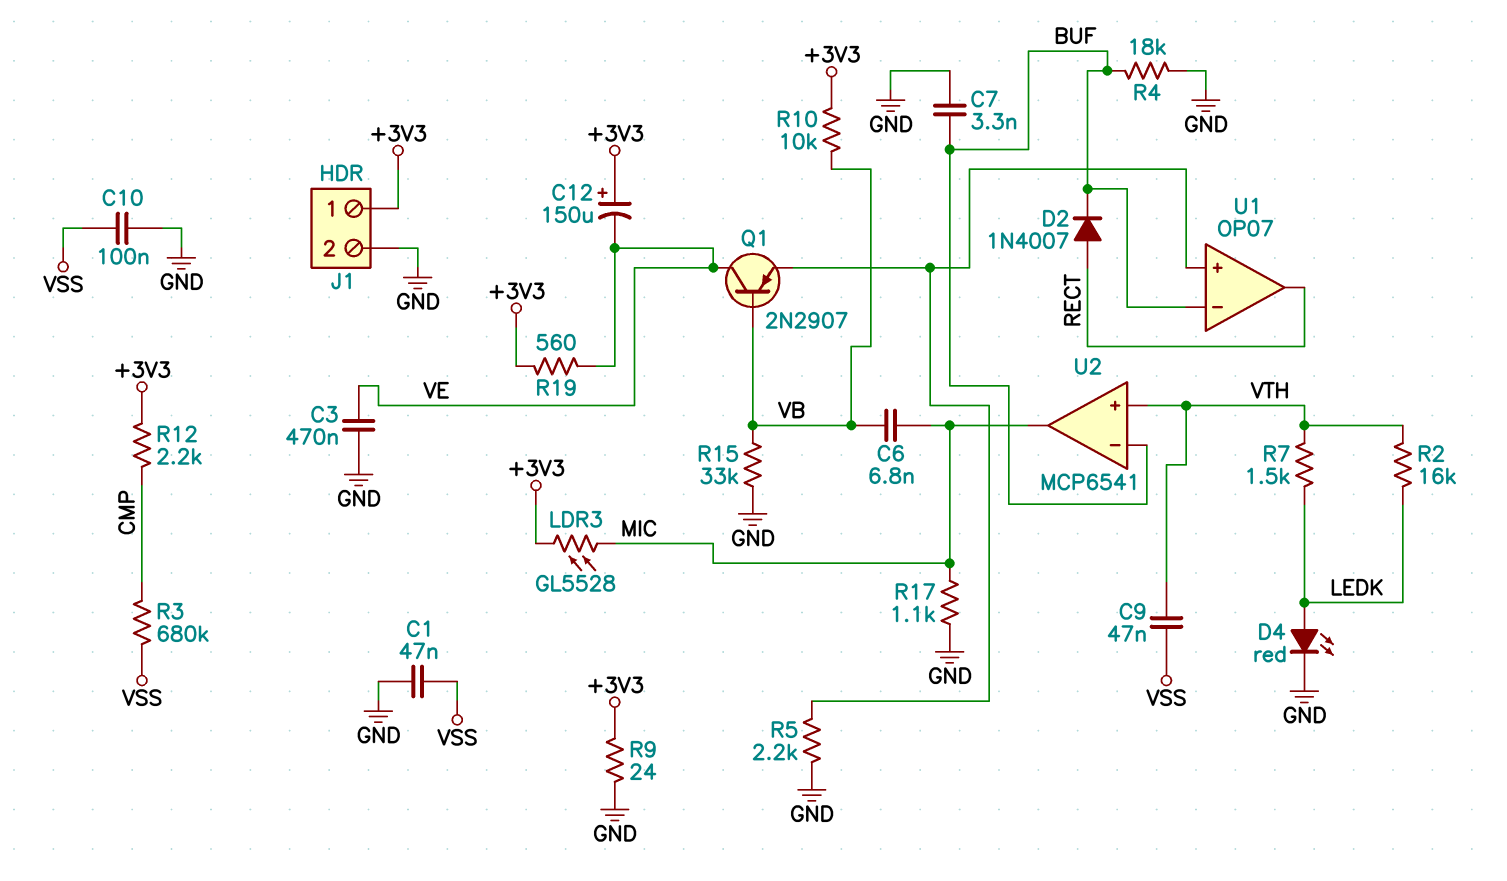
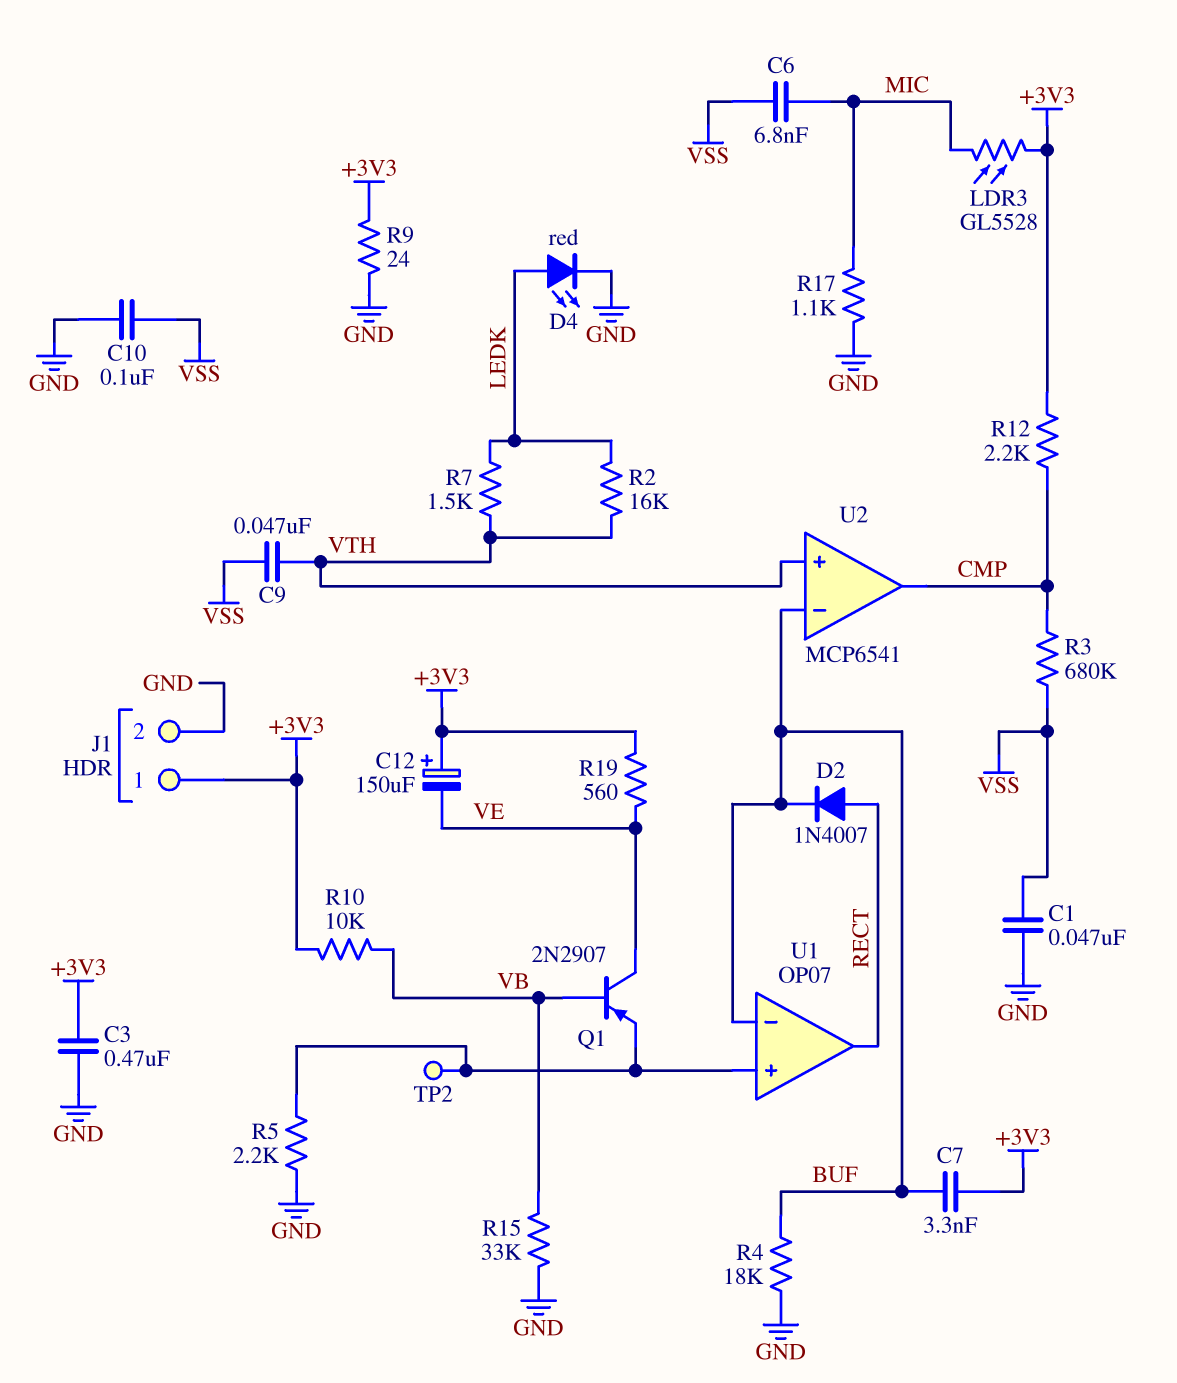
C3: 470nF (GND, VE) -> 470nF (+3V3, GND)
C6: 6.8nF (MIC, VB) -> 6.8nF (MIC, VSS)
C7: 3.3nF (BUF, GND) -> 3.3nF (+3V3, BUF)
TP2: none -> test point (U1/in+)
U2 pin out: MIC -> CMP

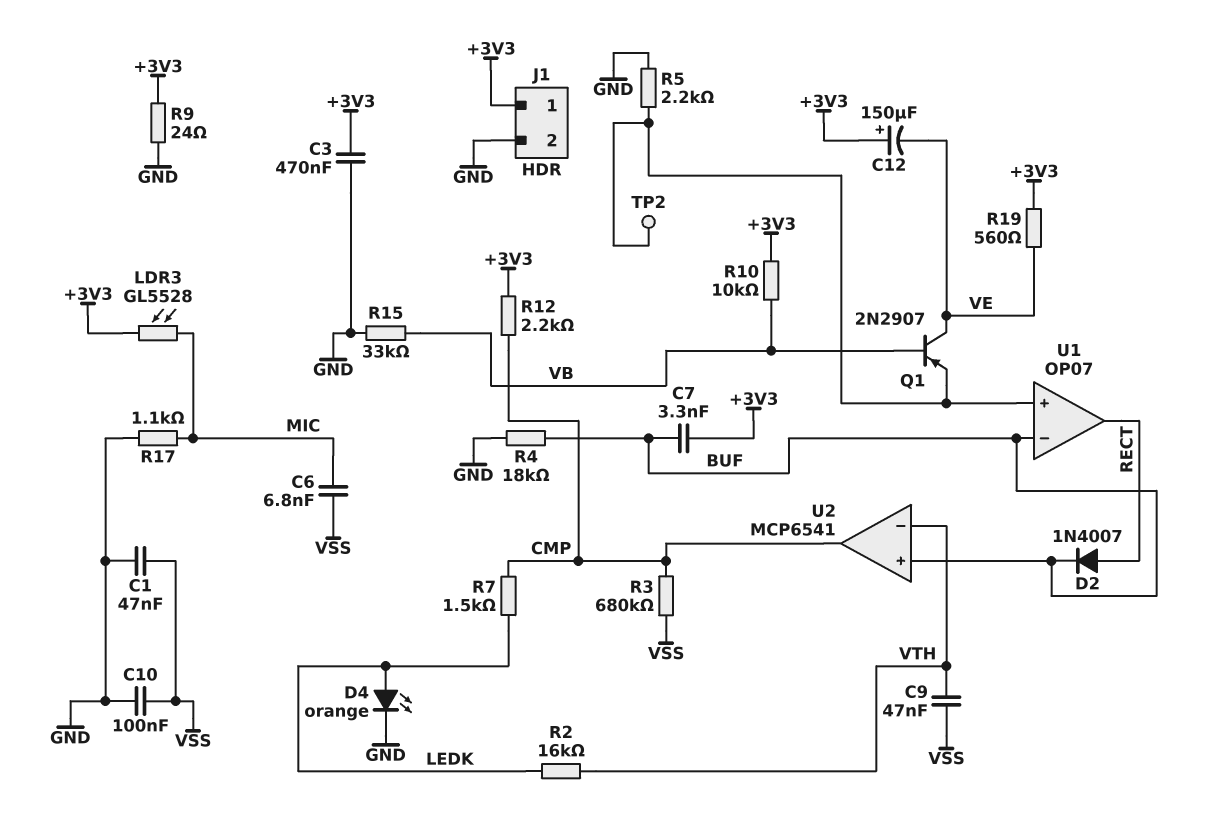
D4: LED red (A LEDK, K GND) -> LED orange (A LEDK, K GND)
R7: 1.5k (LEDK, VTH) -> 1.5k (CMP, LEDK)
U2 pin in+: VTH -> BUF
U2 pin in-: BUF -> VTH

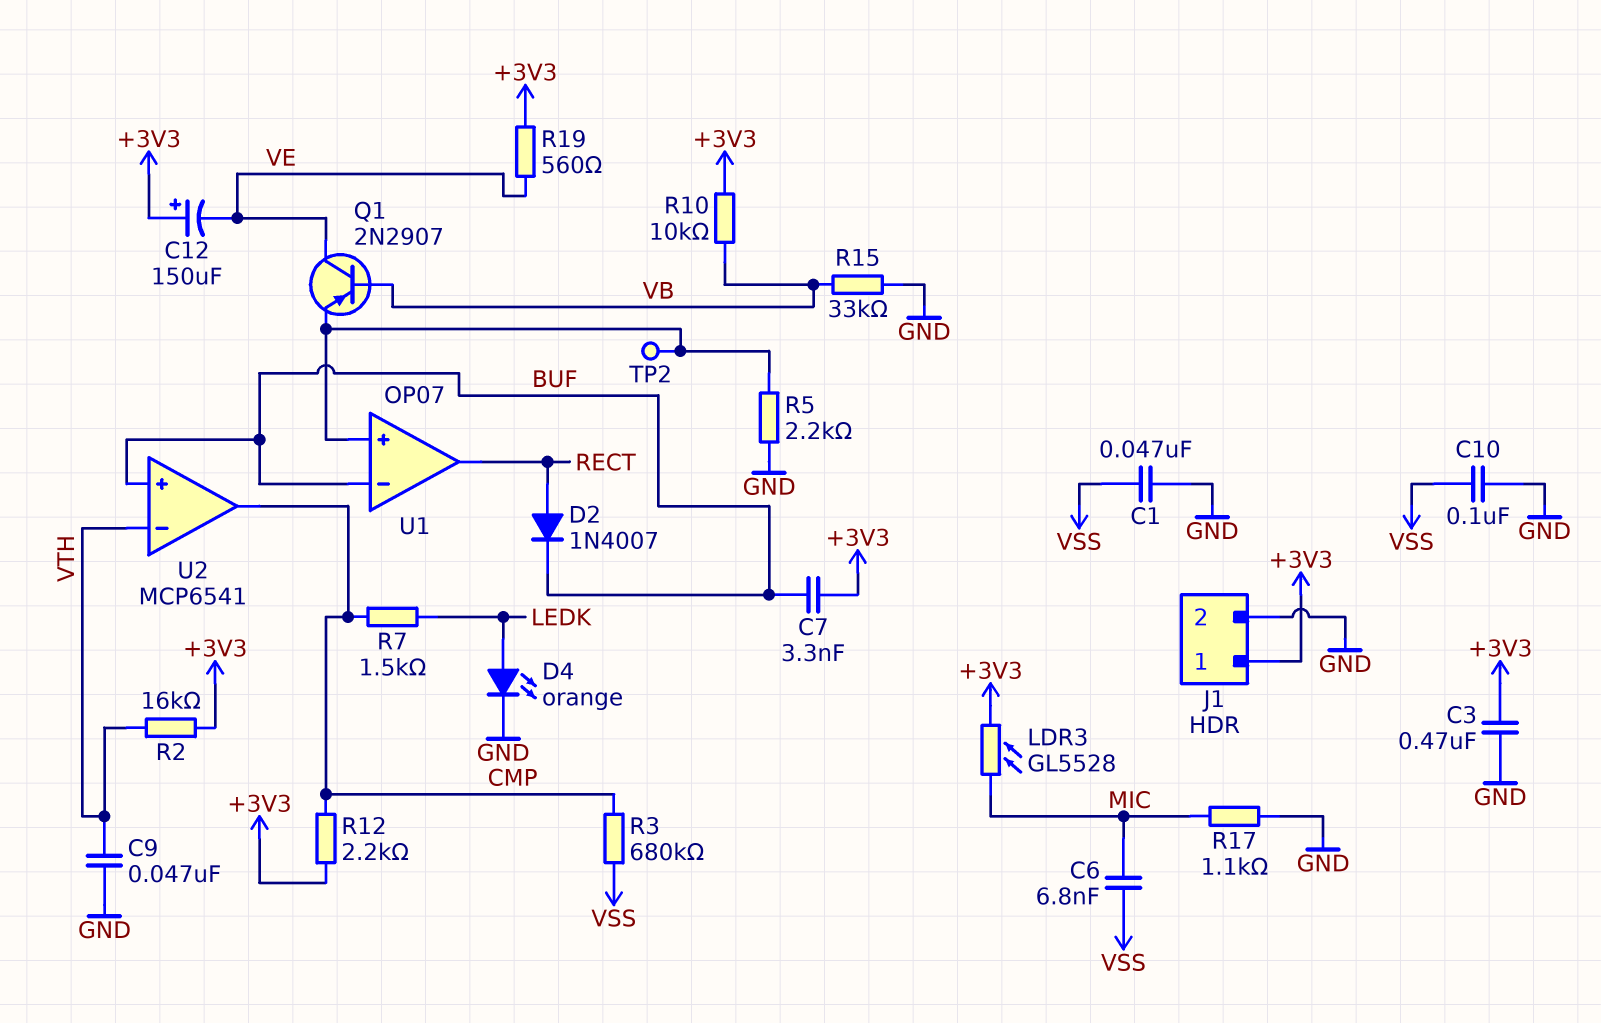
C9: 47nF (VSS, VTH) -> 47nF (GND, VTH)
R2: 16k (LEDK, VTH) -> 16k (+3V3, VTH)
R4: 18k (BUF, GND) -> none
R9: 24 (+3V3, GND) -> none

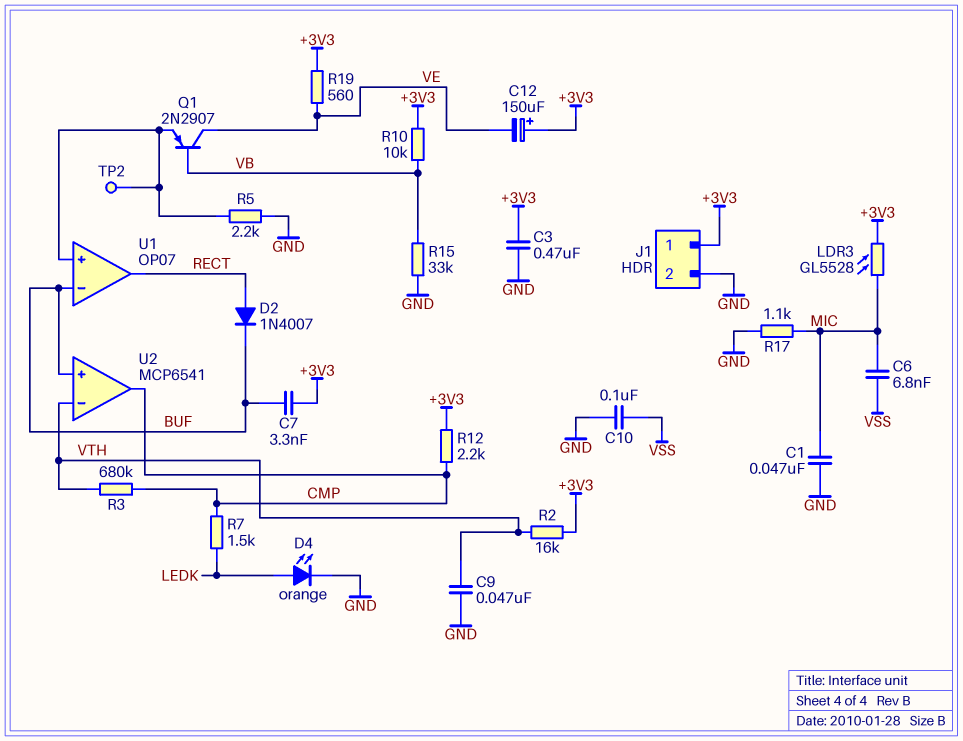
C1: 47nF (GND, VSS) -> 47nF (GND, MIC)
R3: 680k (CMP, VSS) -> 680k (CMP, VTH)

